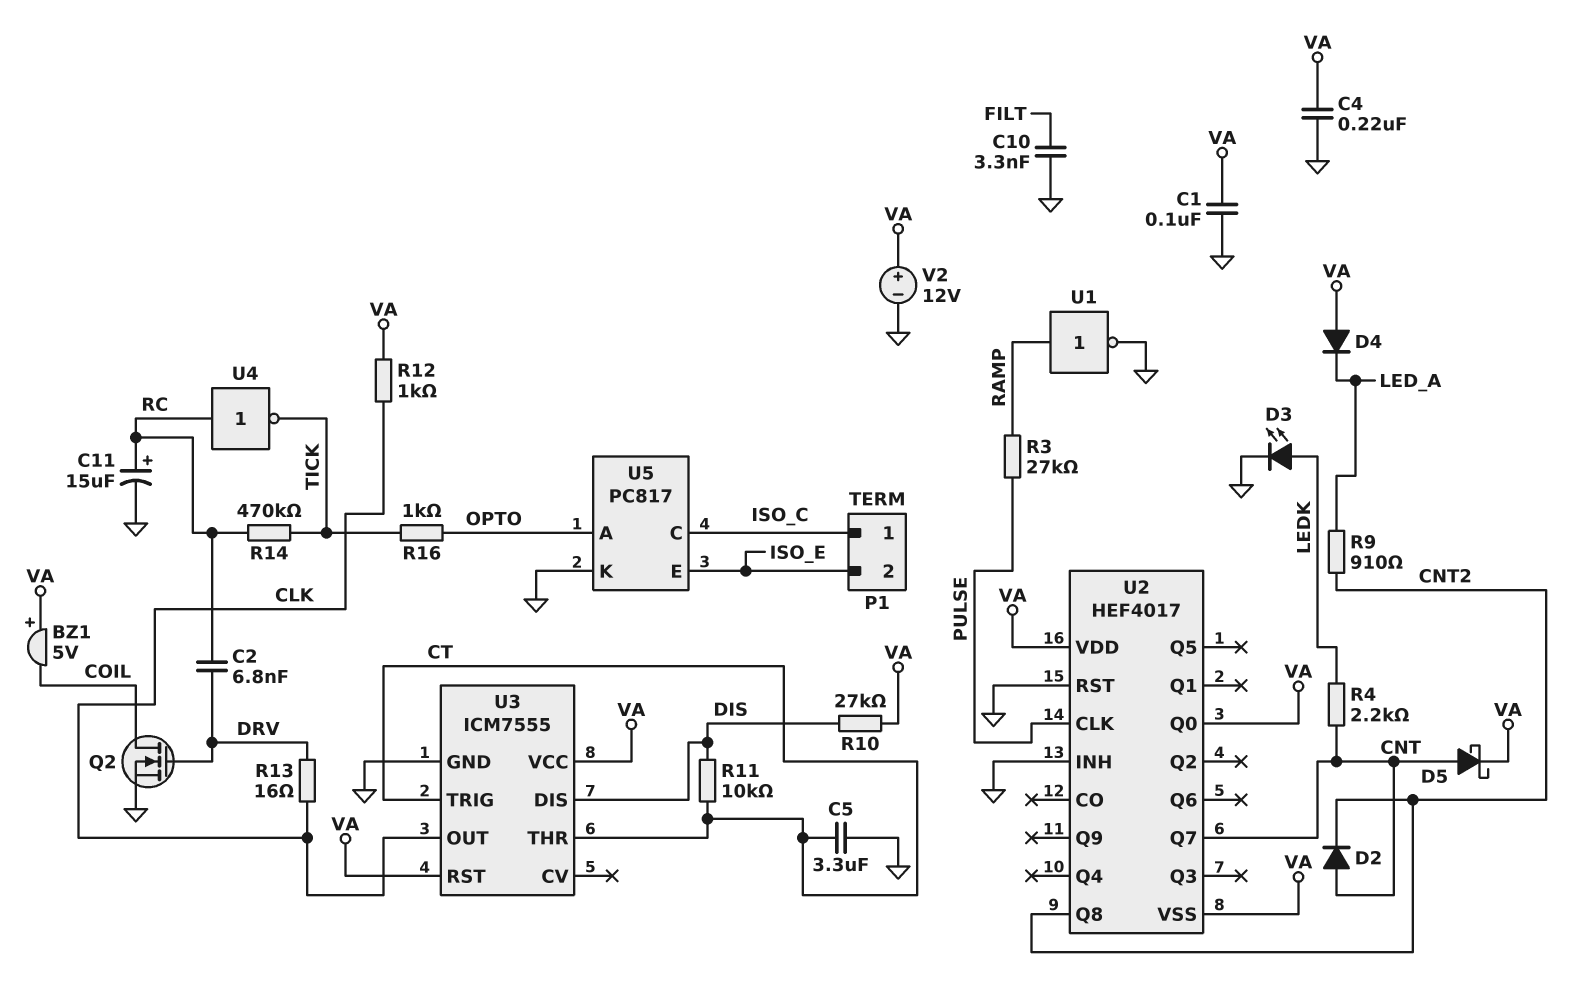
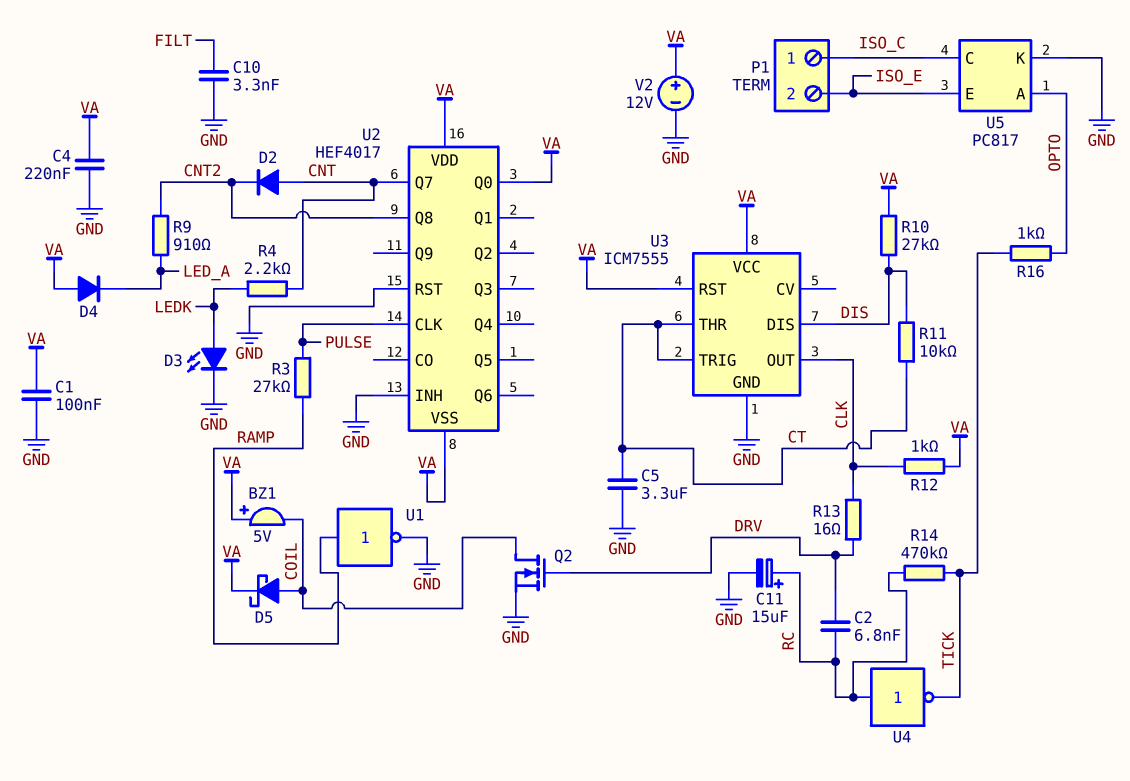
D5: schottky (A CNT, K VA) -> schottky (A COIL, K VA)

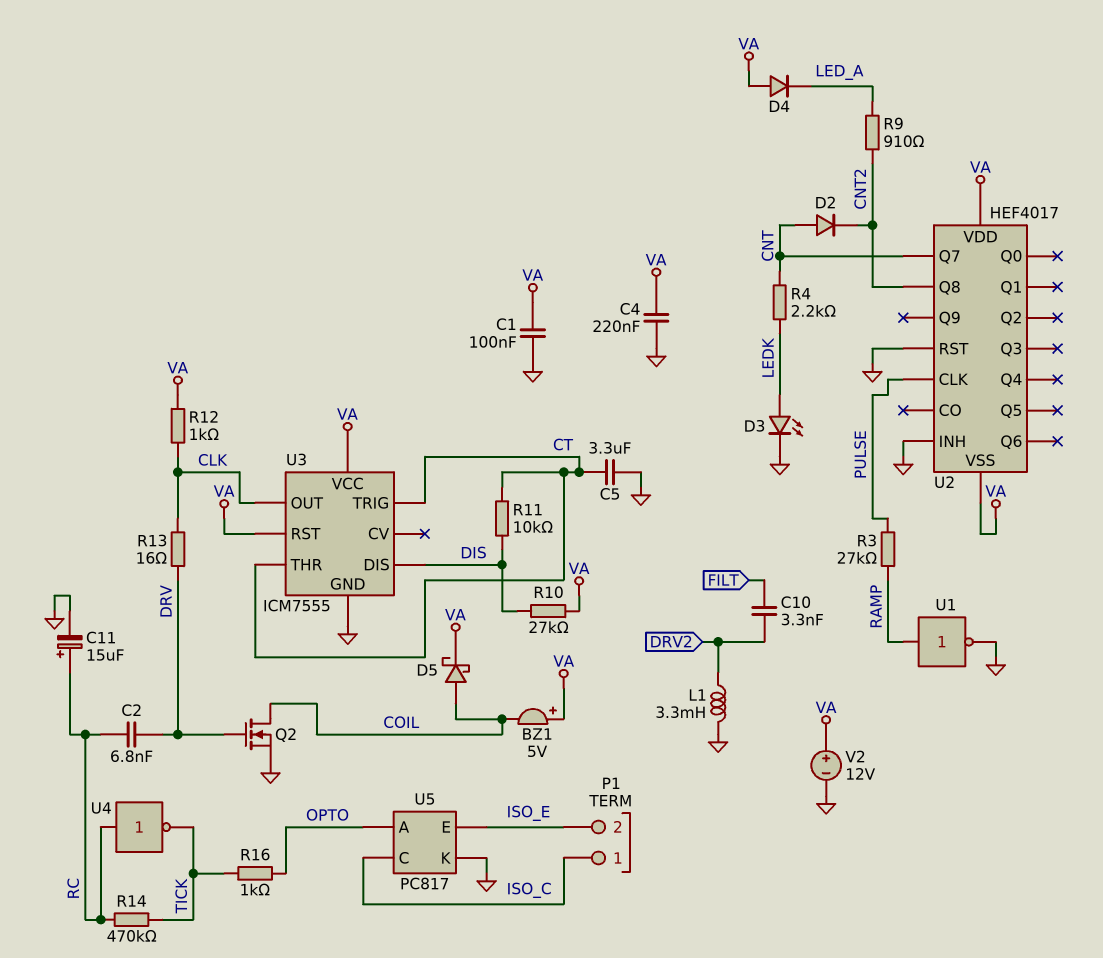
C10: 3.3nF (FILT, GND) -> 3.3nF (DRV2, FILT)
L1: none -> 3.3mH (DRV2, GND)
U2 pin Q0: VA -> none

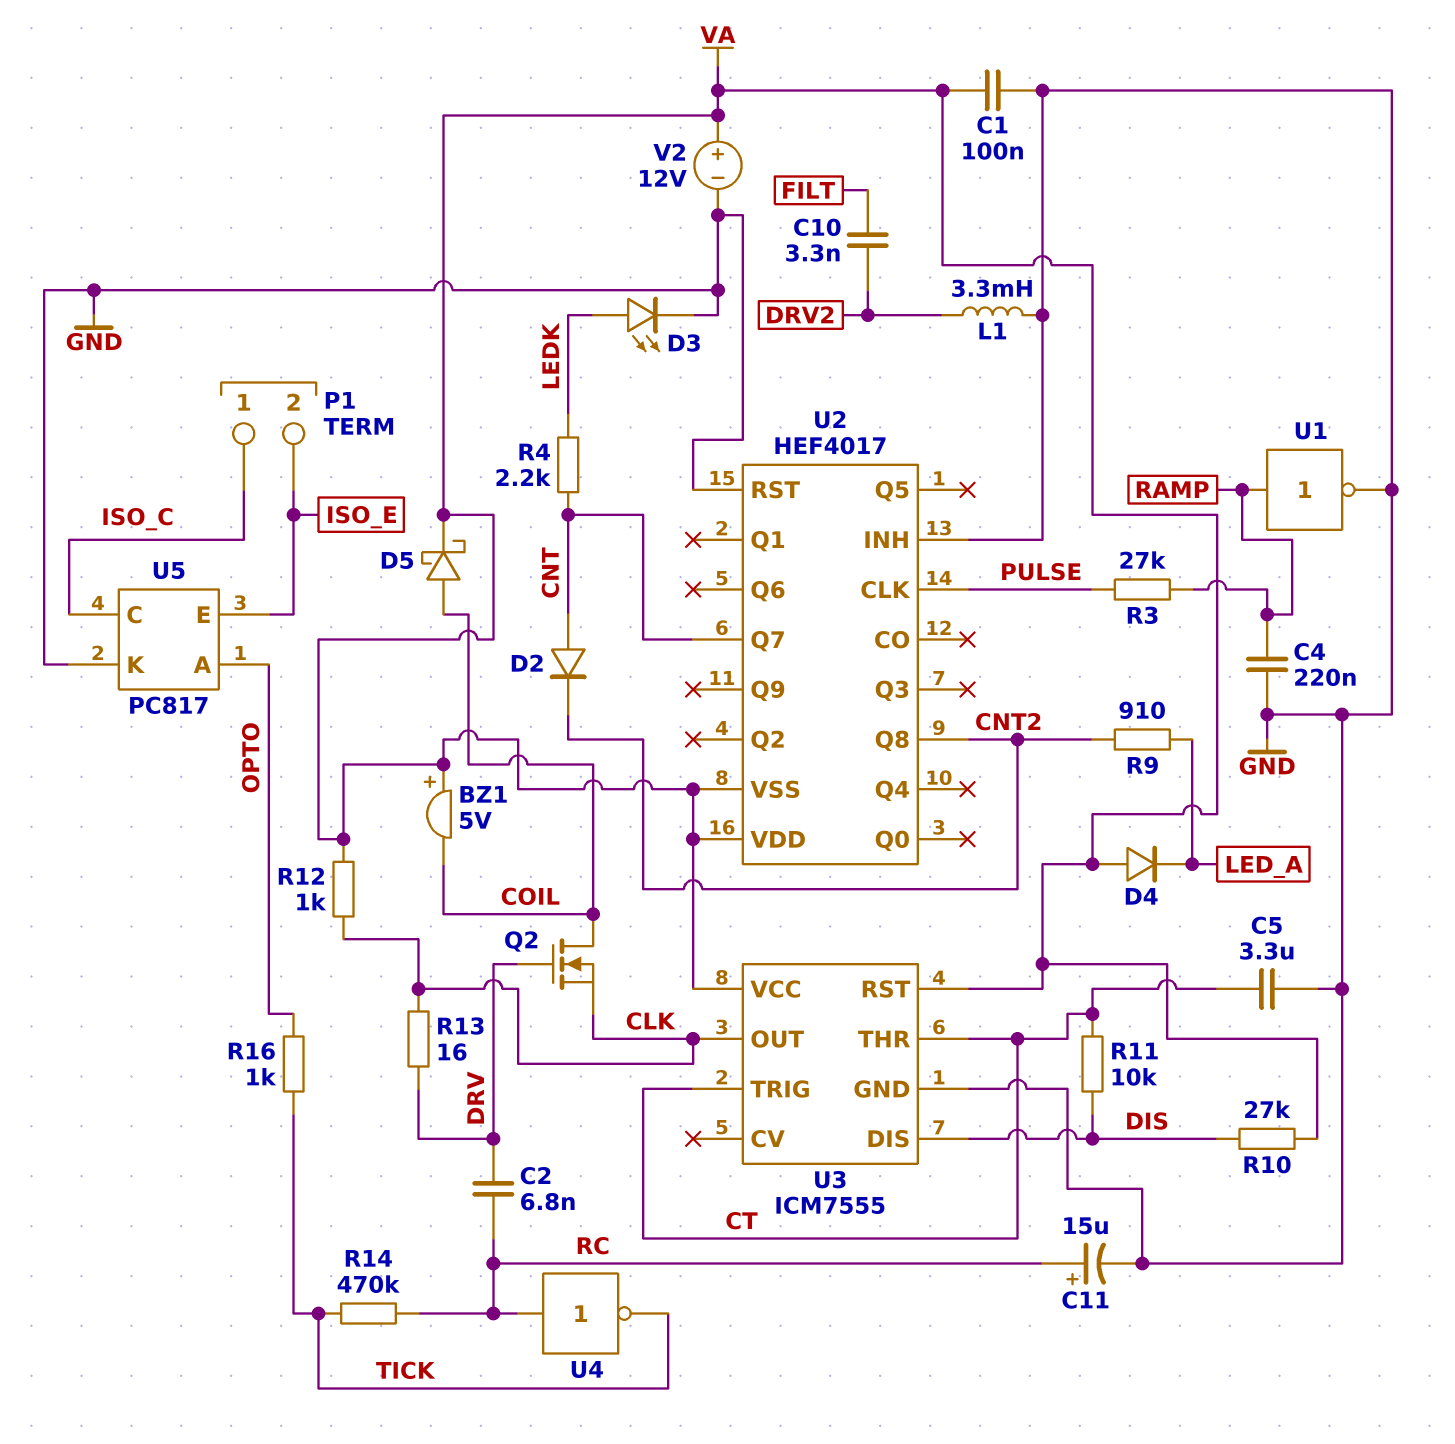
C4: 220nF (GND, VA) -> 220nF (GND, RAMP)
Q2: NMOS (G DRV, D COIL, S GND) -> NMOS (G DRV, D COIL, S CLK)

